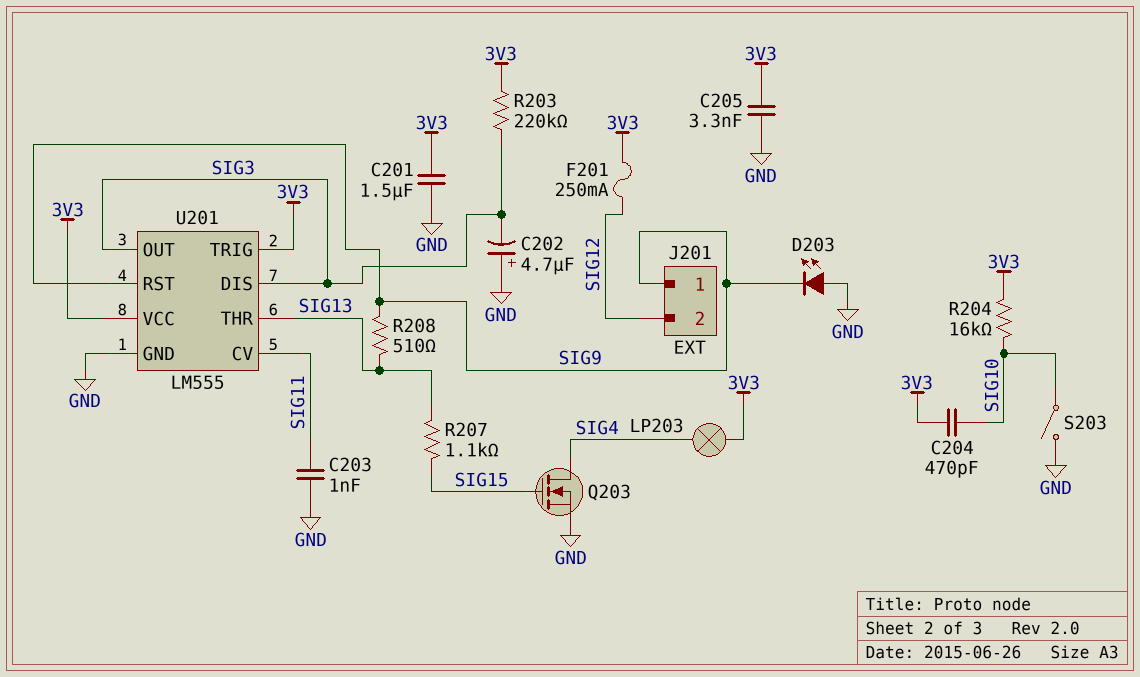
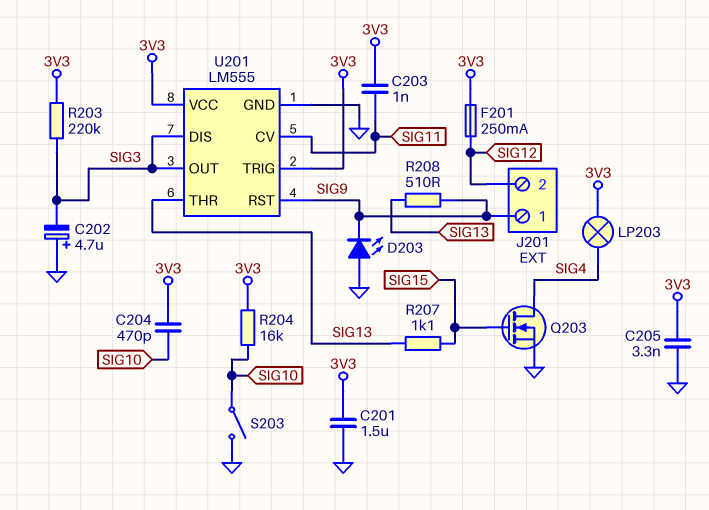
C203: 1nF (GND, SIG11) -> 1nF (3V3, SIG11)

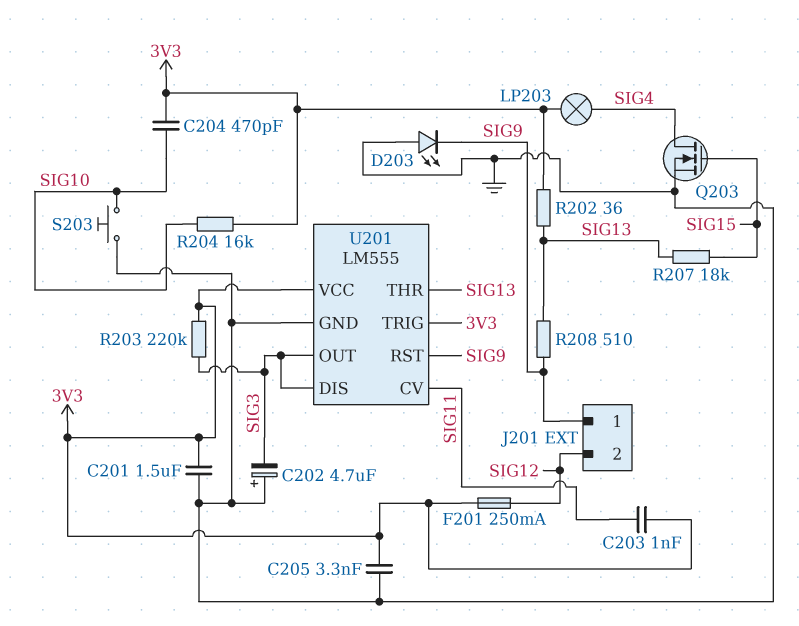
R202: none -> 36 (3V3, SIG13)
R207: 1.1k (SIG13, SIG15) -> 18k (SIG13, SIG15)
S203: switch (GND, SIG10) -> button (GND, SIG10)

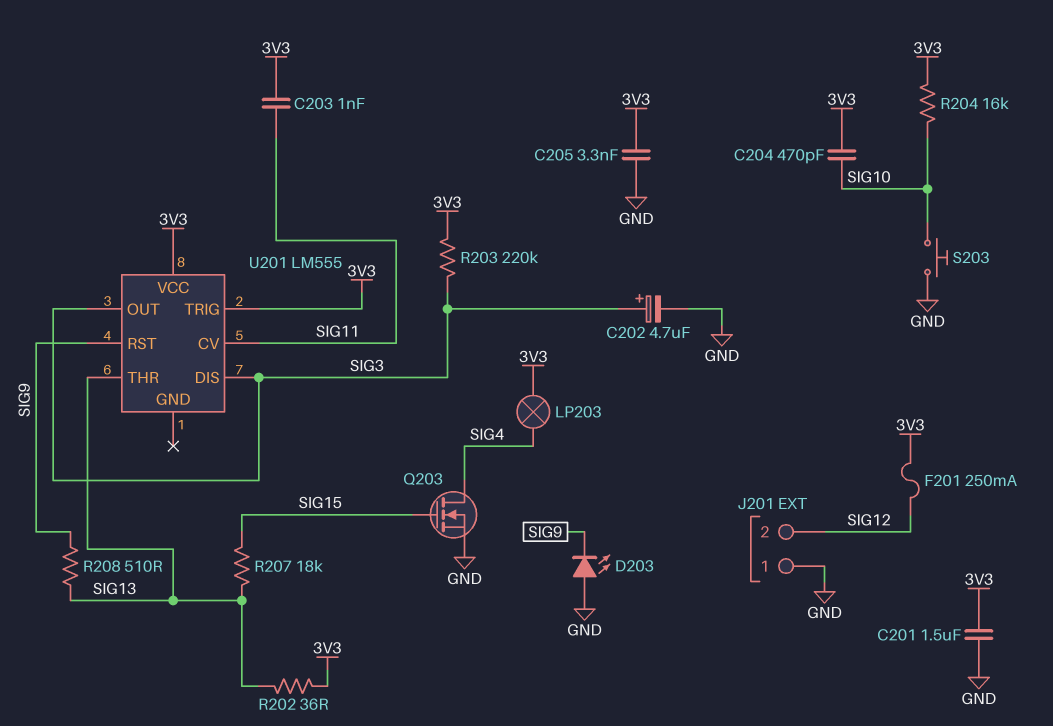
C202: 4.7uF (plus GND, minus SIG3) -> 4.7uF (plus SIG3, minus GND)
J201 pin 1: SIG9 -> GND
U201 pin GND: GND -> none

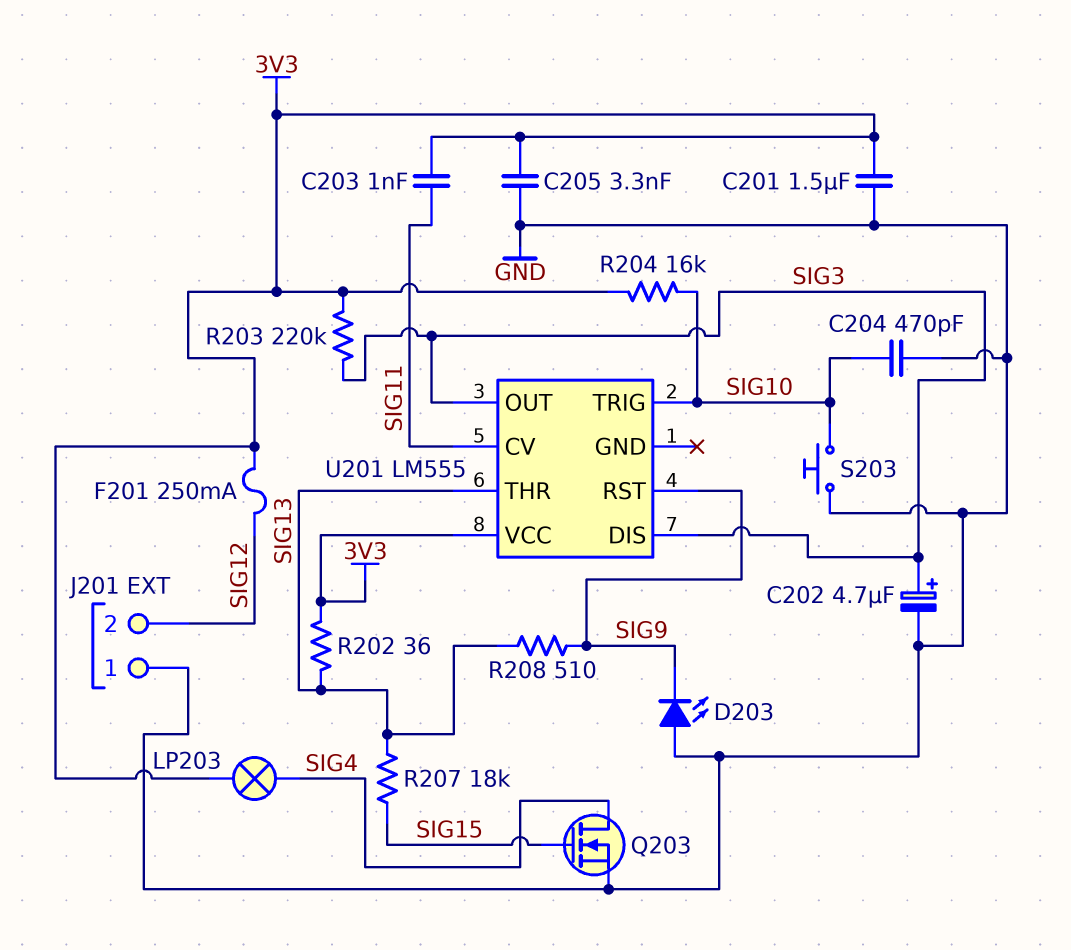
C204: 470pF (3V3, SIG10) -> 470pF (GND, SIG10)
U201 pin TRIG: 3V3 -> SIG10

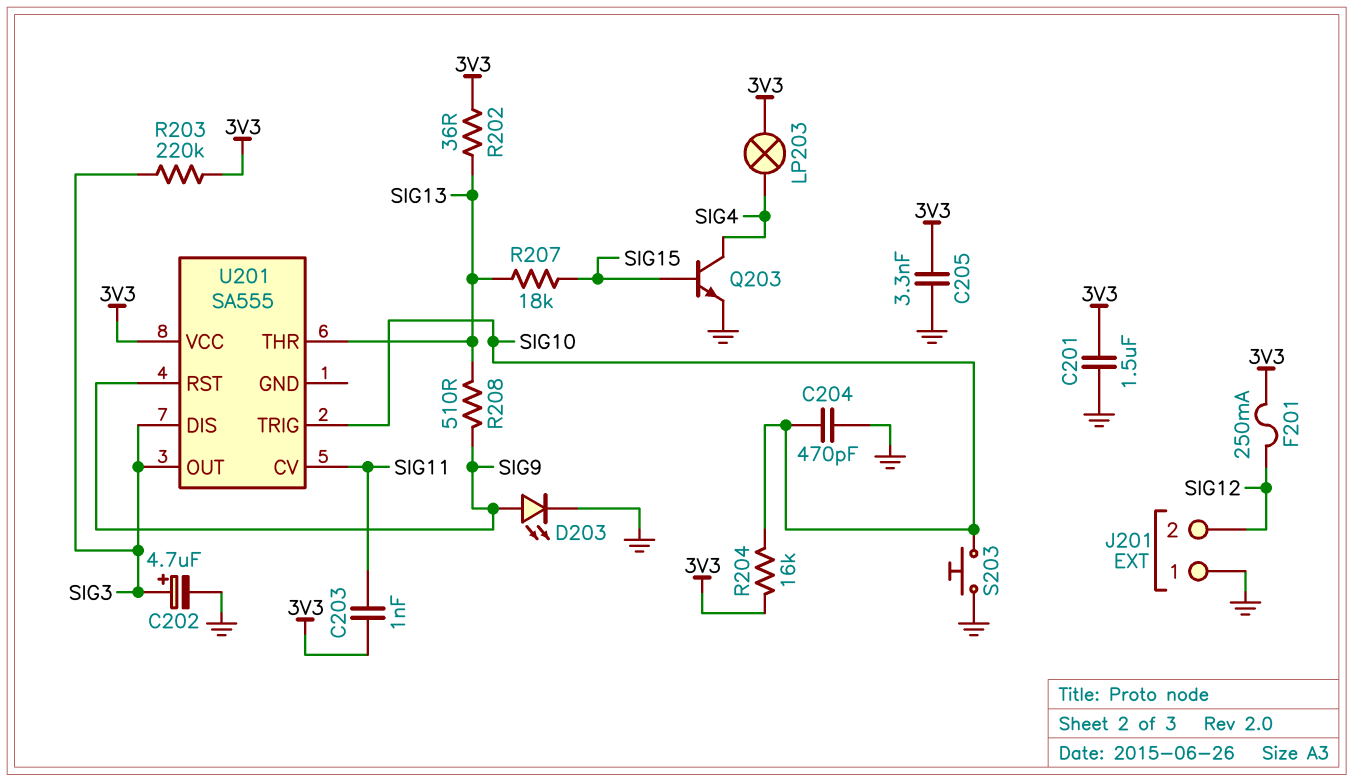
D203: LED (A GND, K SIG9) -> LED (A SIG9, K GND)
Q203: NMOS (G SIG15, D SIG4, S GND) -> NPN (B SIG15, C SIG4, E GND)
U201: LM555 -> SA555

